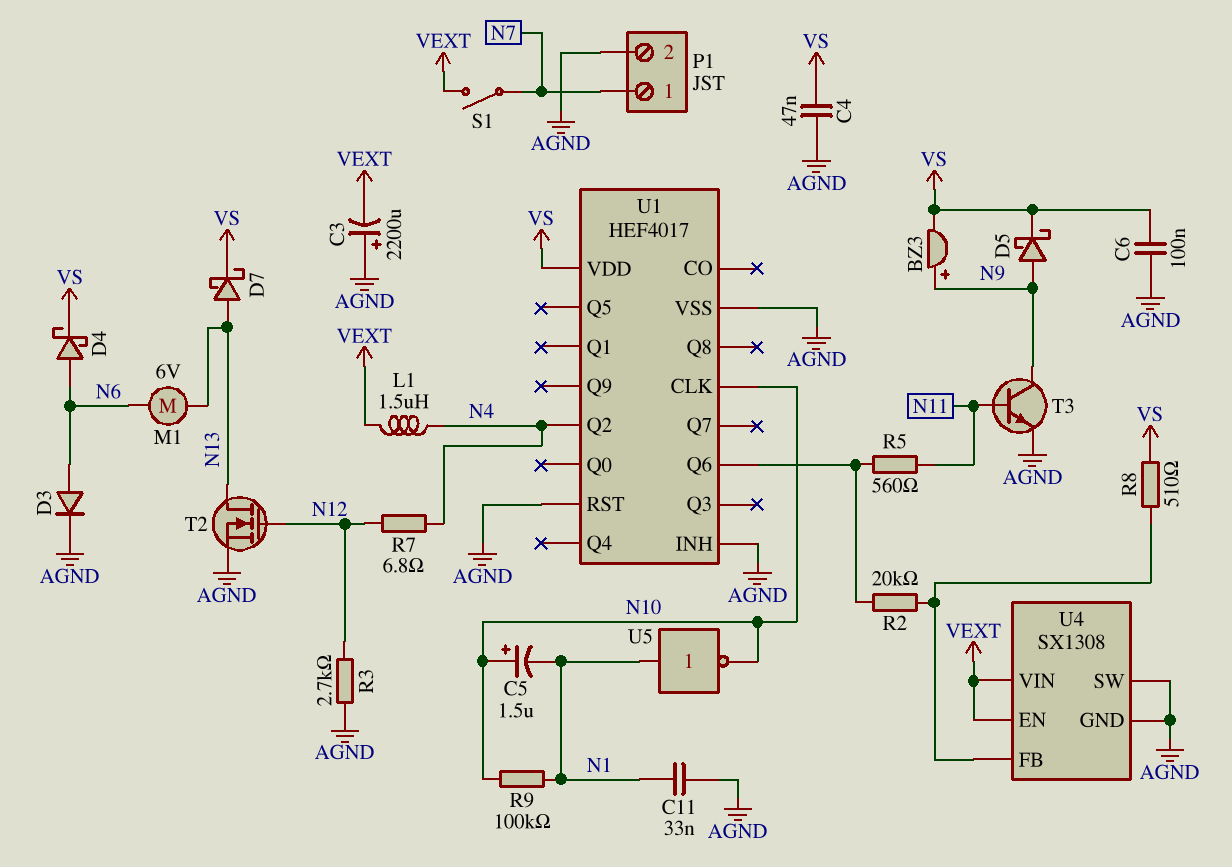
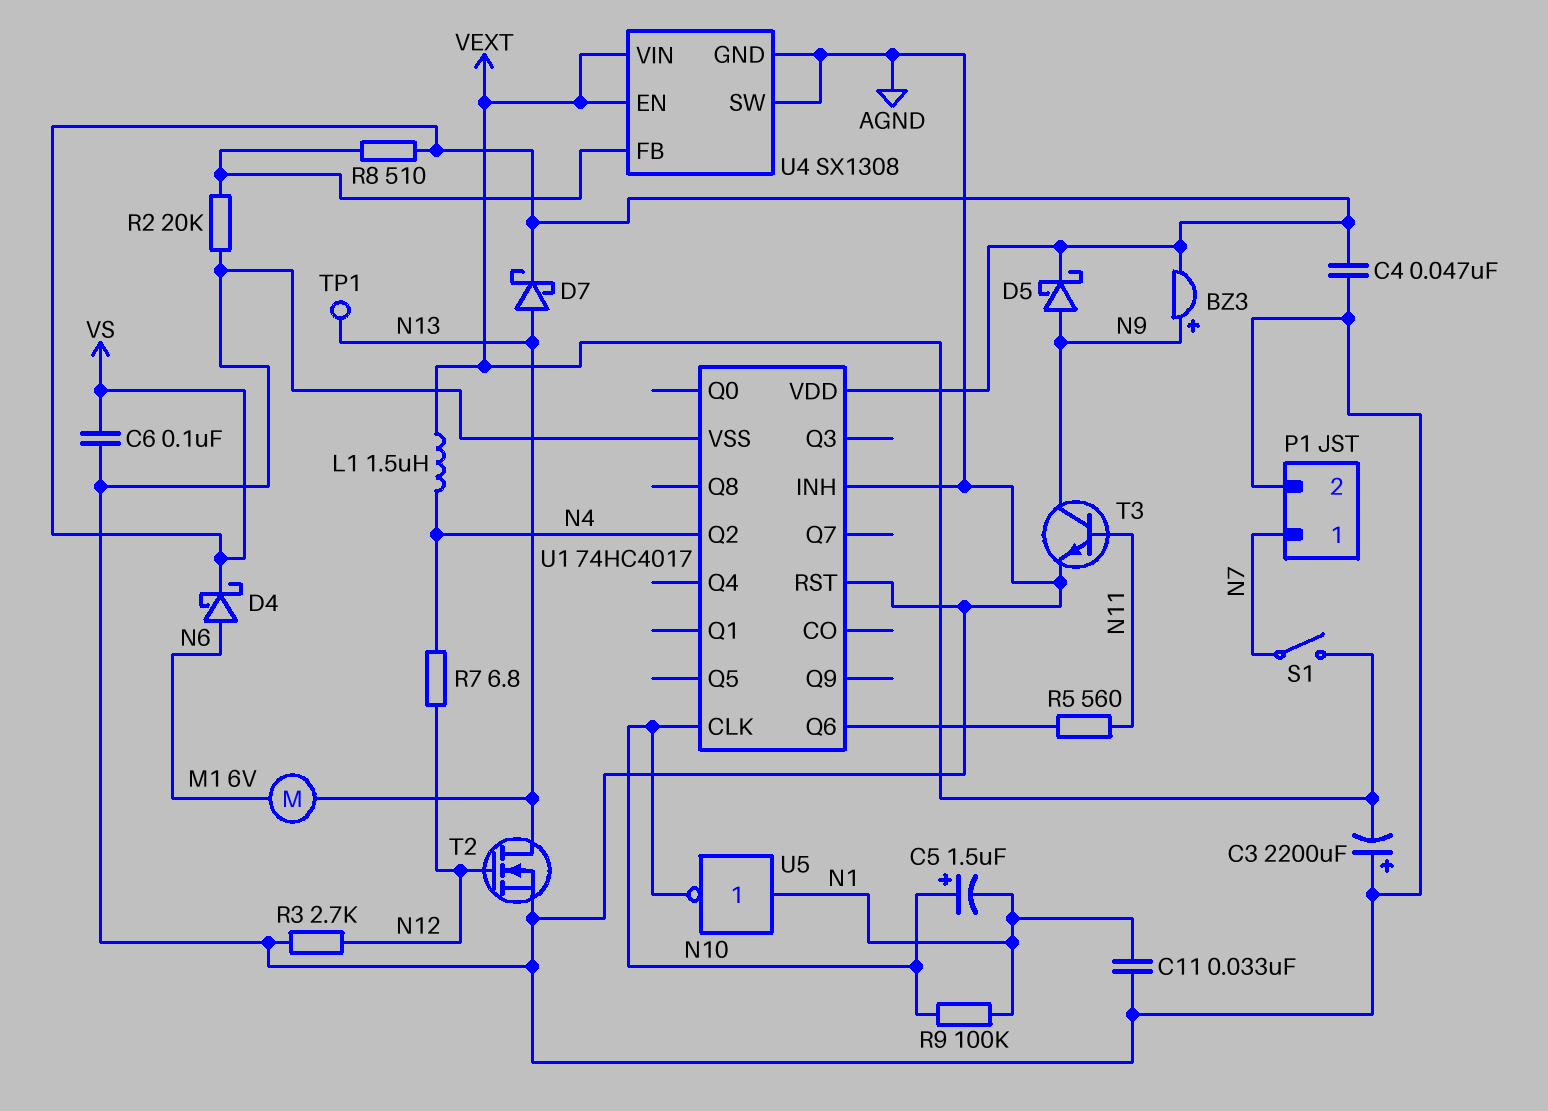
D3: diode (A N6, K AGND) -> none
R2: 20k (U1/Q6, U4/FB) -> 20k (AGND, U4/FB)
TP1: none -> test point (N13)
U1: HEF4017 -> 74HC4017

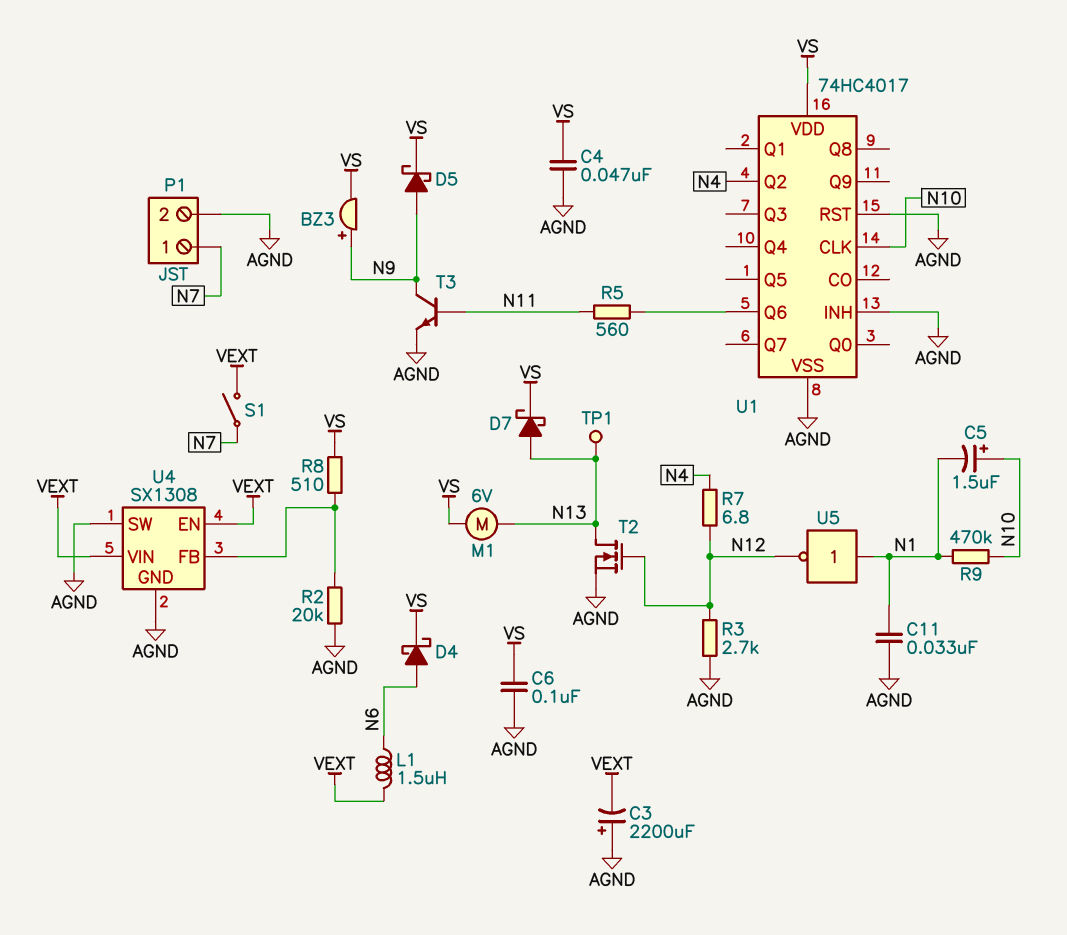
L1: 1.5uH (N4, VEXT) -> 1.5uH (N6, VEXT)
M1: motor 6V (N6, N13) -> motor 6V (N13, VS)
R9: 100k (N1, N10) -> 470k (N1, N10)
U5: NOT (in N1, out N10) -> NOT (in N1, out N12)

